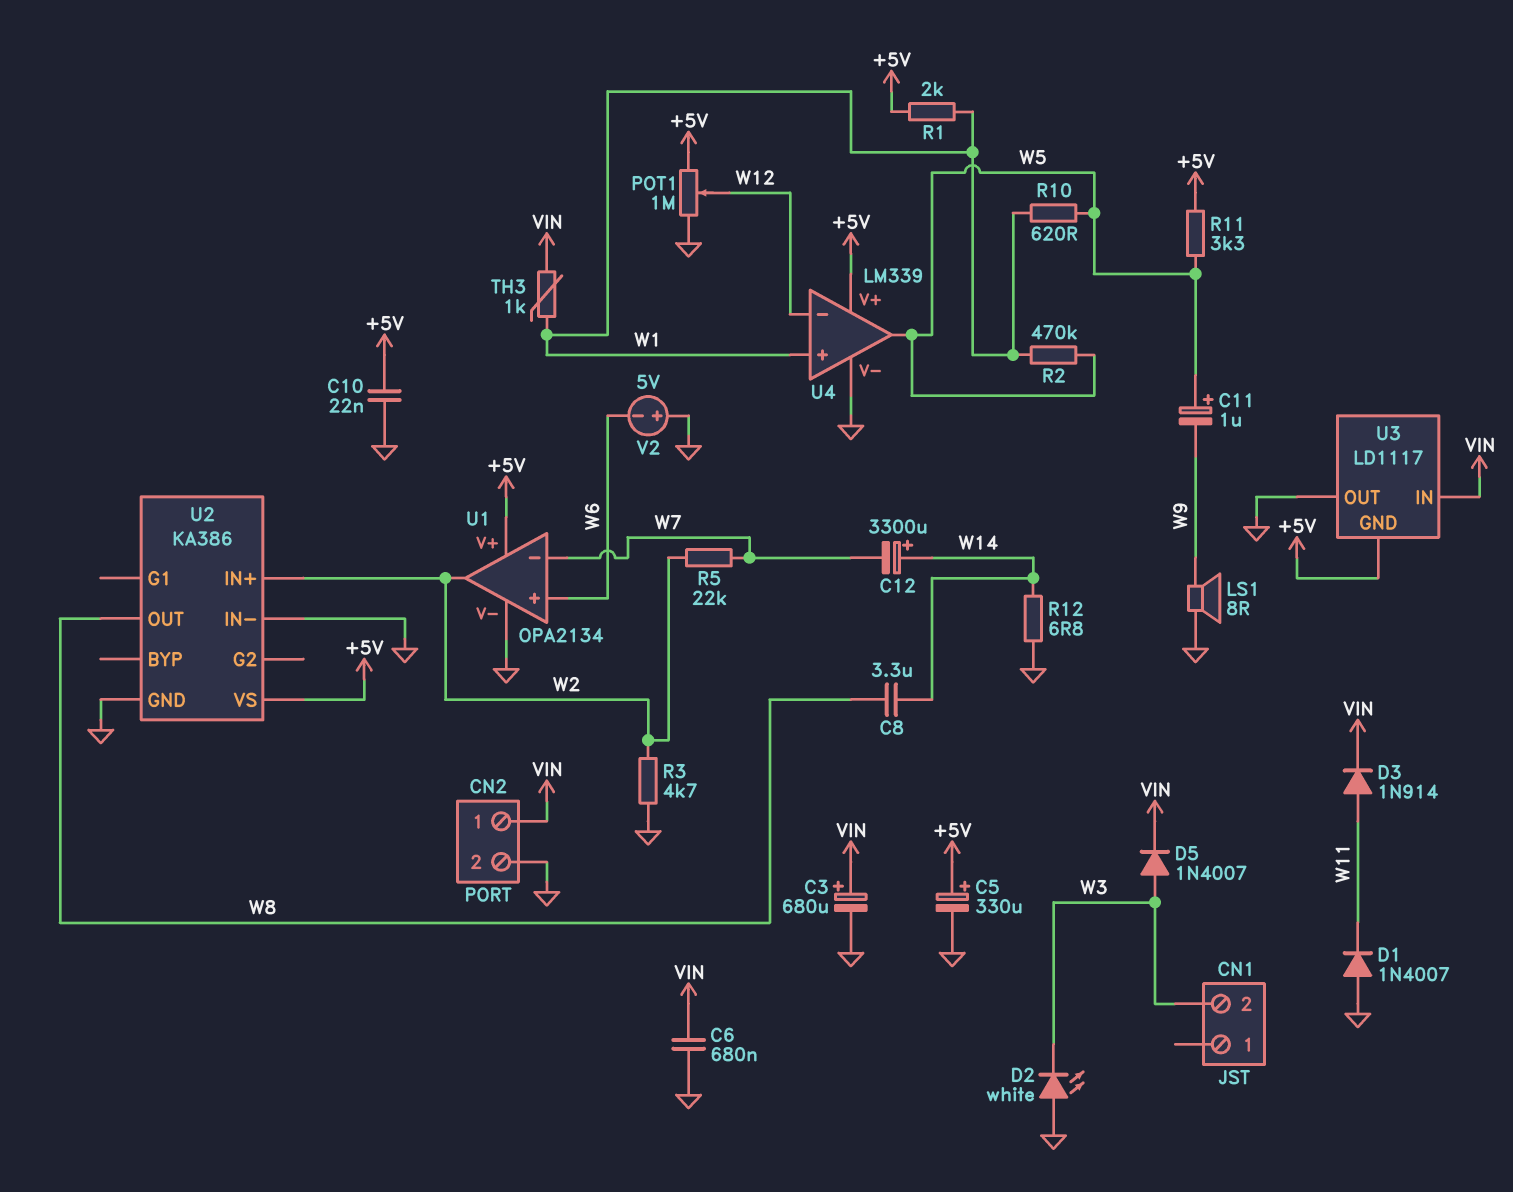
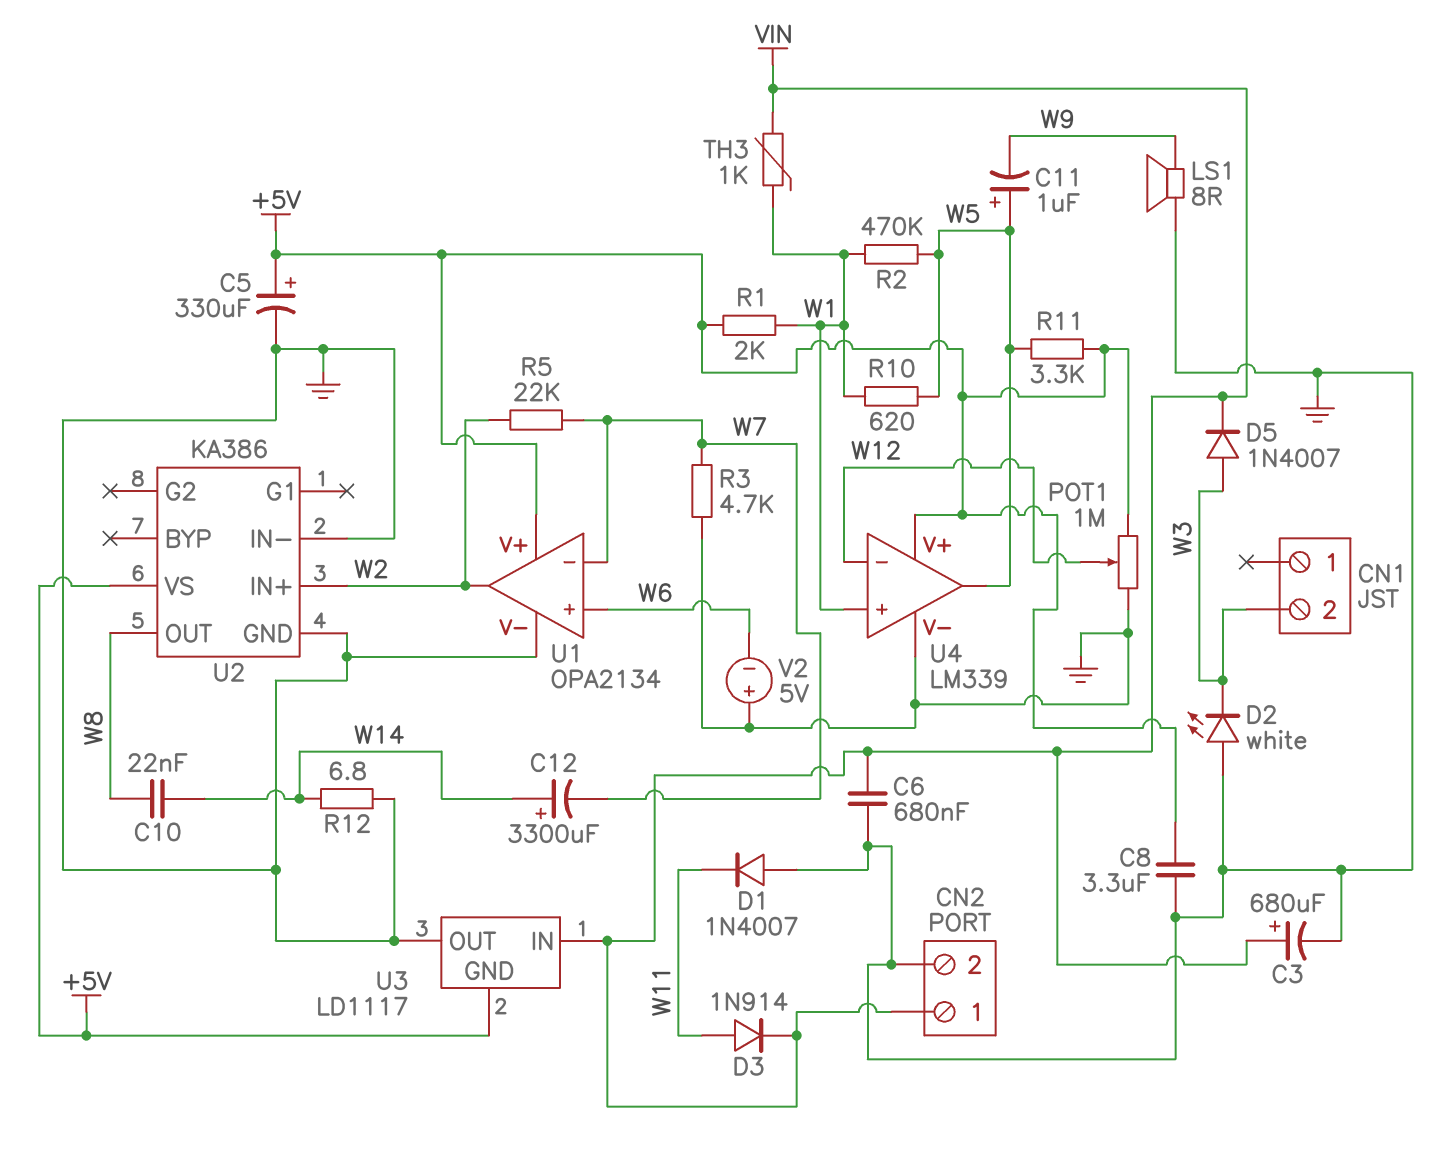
C8: 3.3uF (W8, W14) -> 3.3uF (+5V, GND)
C10: 22nF (+5V, GND) -> 22nF (W8, W14)
R3: 4.7k (GND, W2) -> 4.7k (GND, W7)

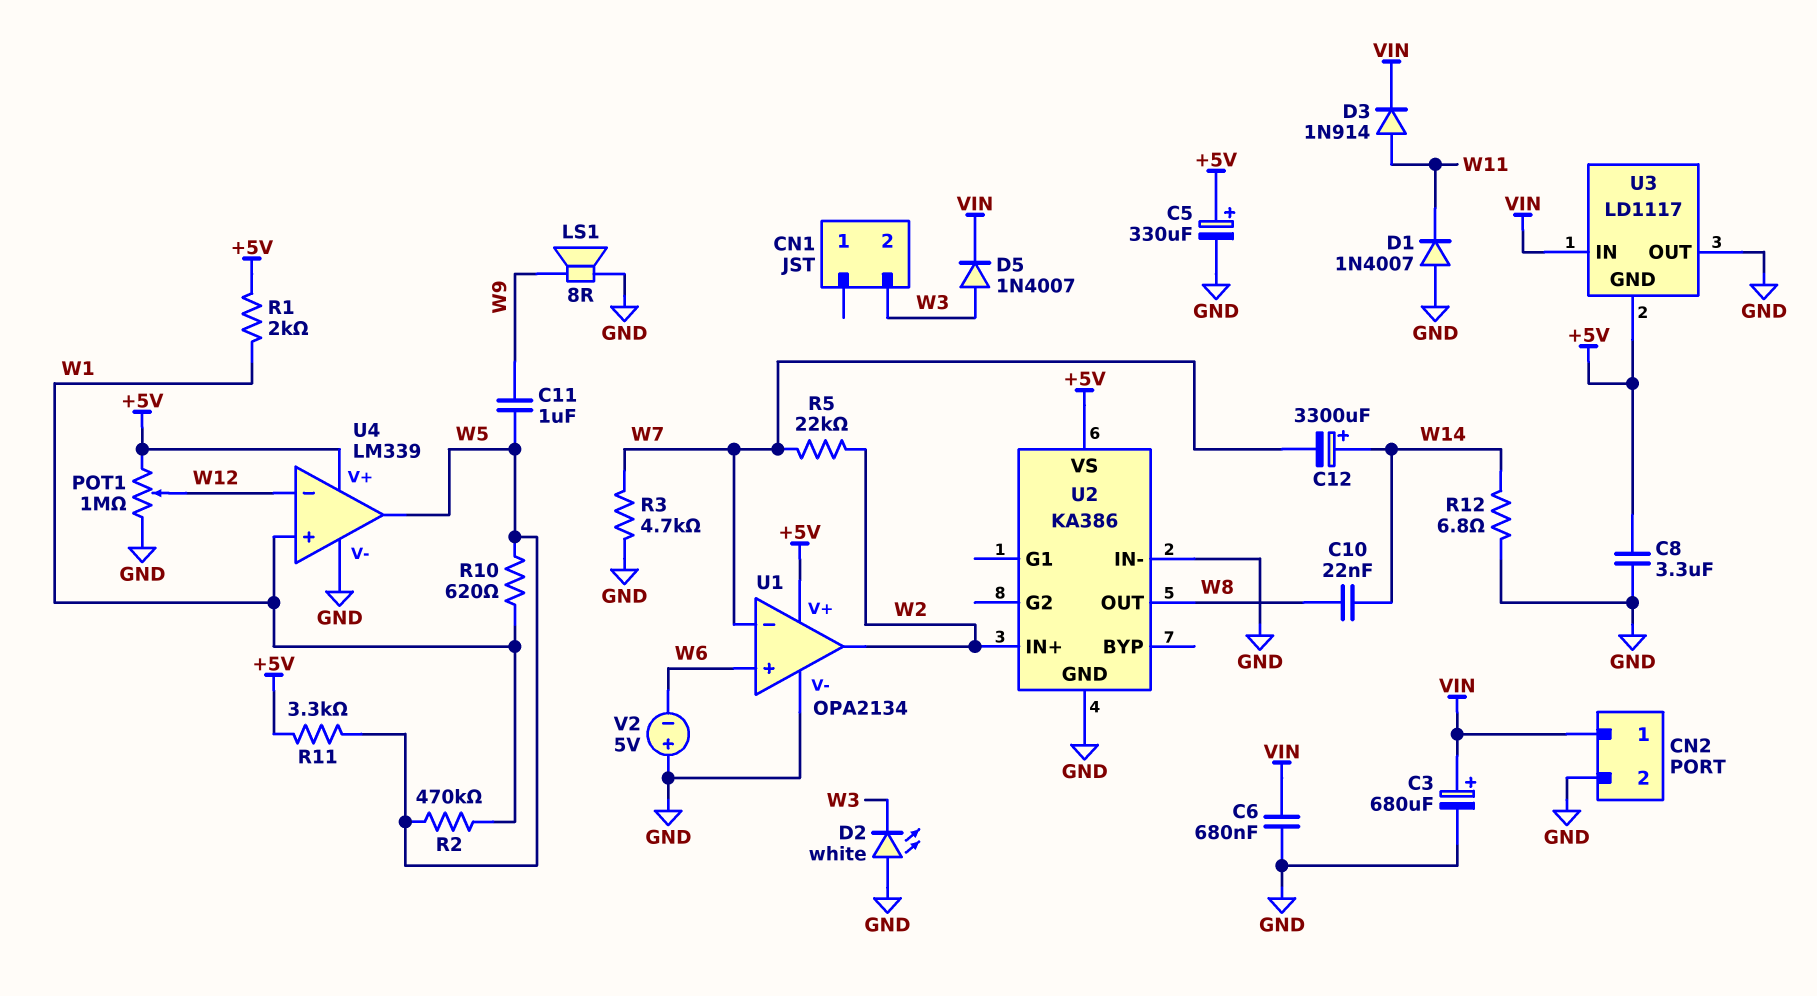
C11: 1uF (plus W5, minus W9) -> 1uF (W5, W9)
TH3: 1k (VIN, W1) -> none

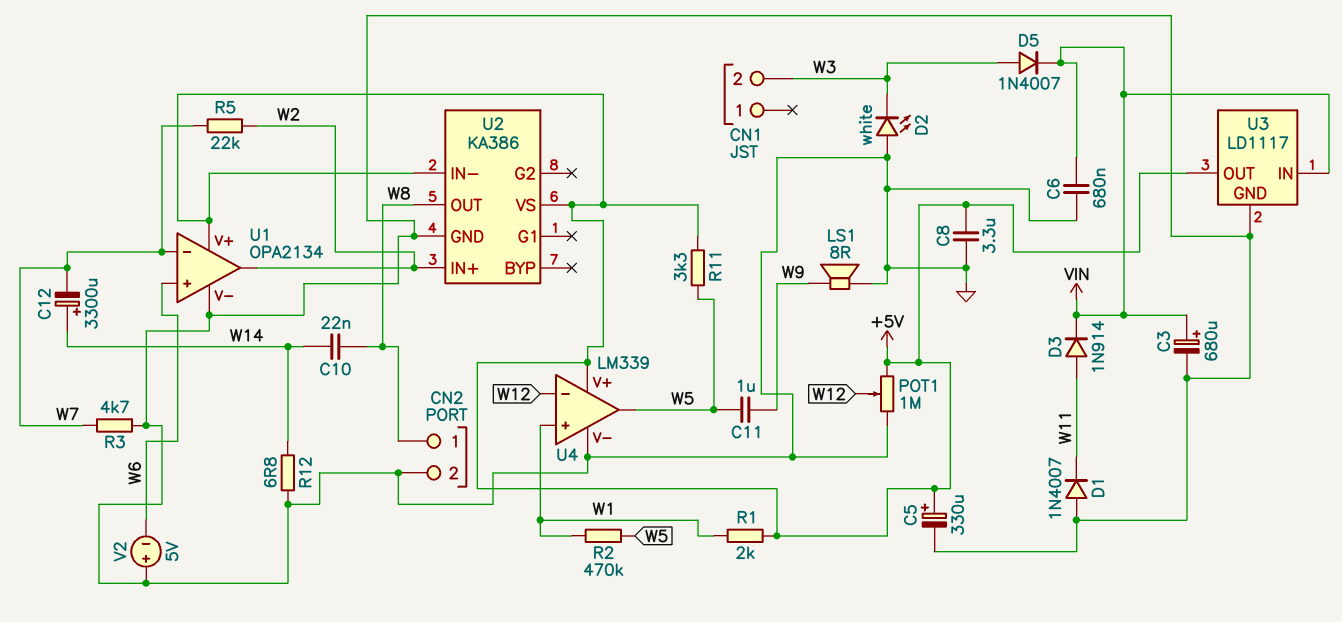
CN2 pin 1: VIN -> W8
R10: 620 (W1, W5) -> none
U2 pin IN-: GND -> +5V
U3 pin GND: +5V -> GND
U3 pin OUT: GND -> +5V

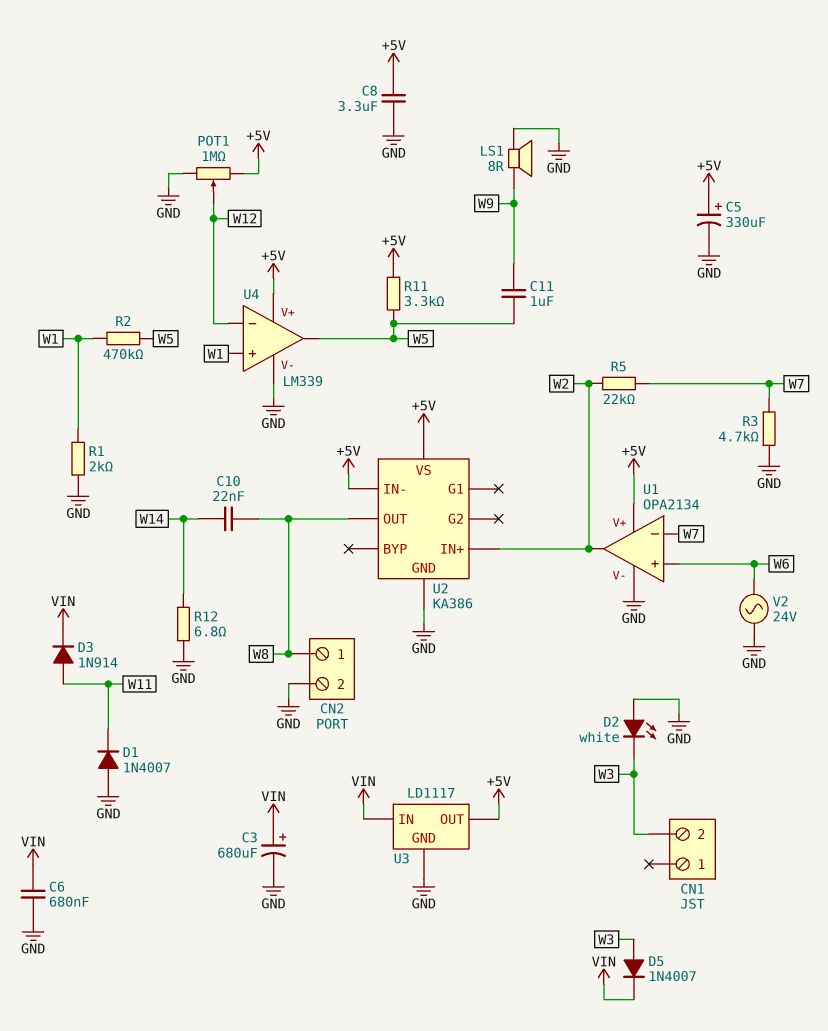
C12: 3300uF (plus W14, minus W7) -> none
R1: 2k (+5V, W1) -> 2k (GND, W1)
V2: 5V (plus GND, minus W6) -> AC 24V (GND, W6)

